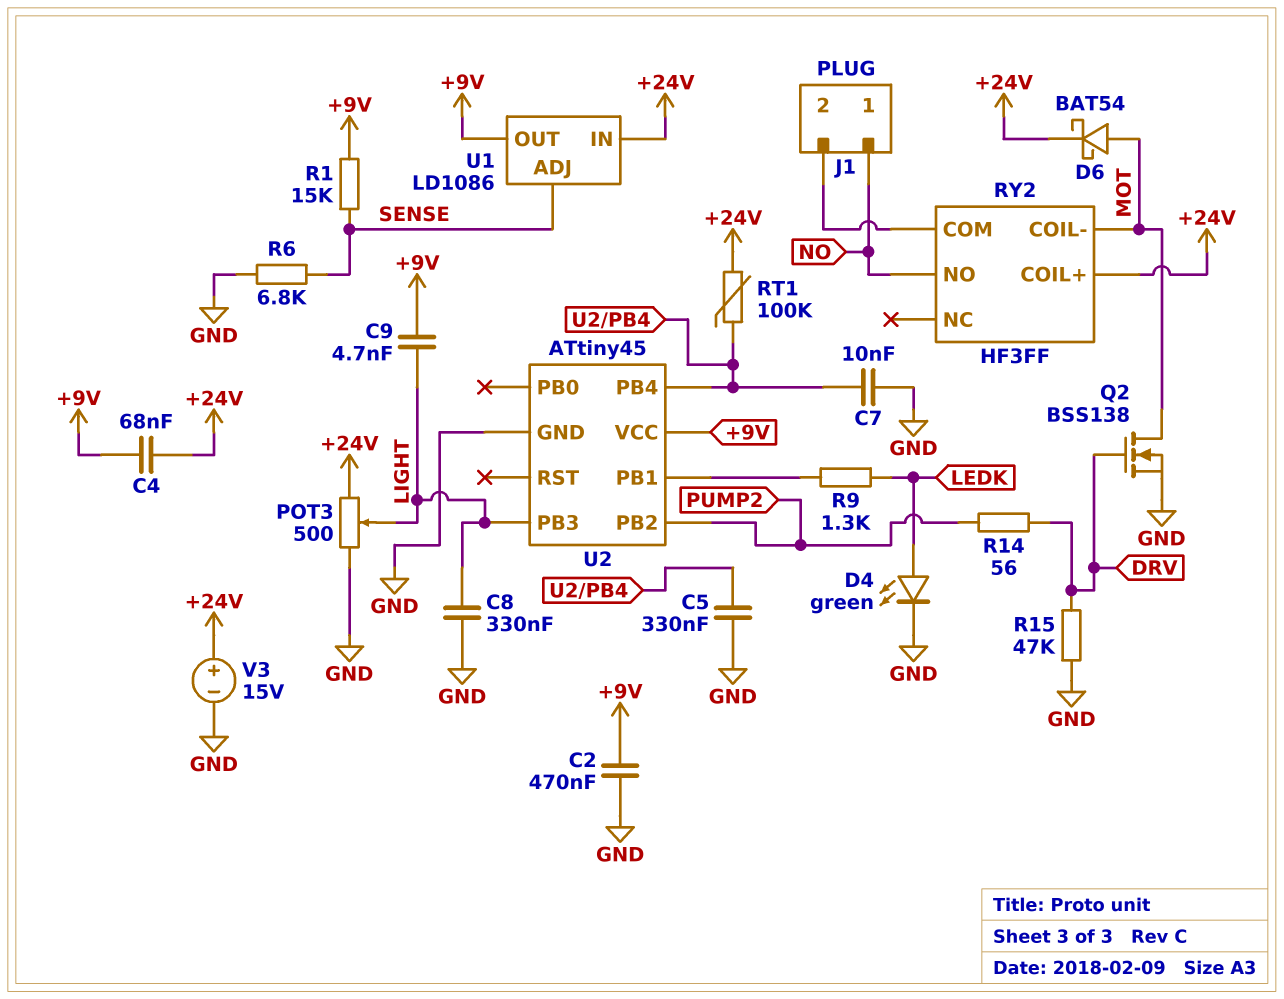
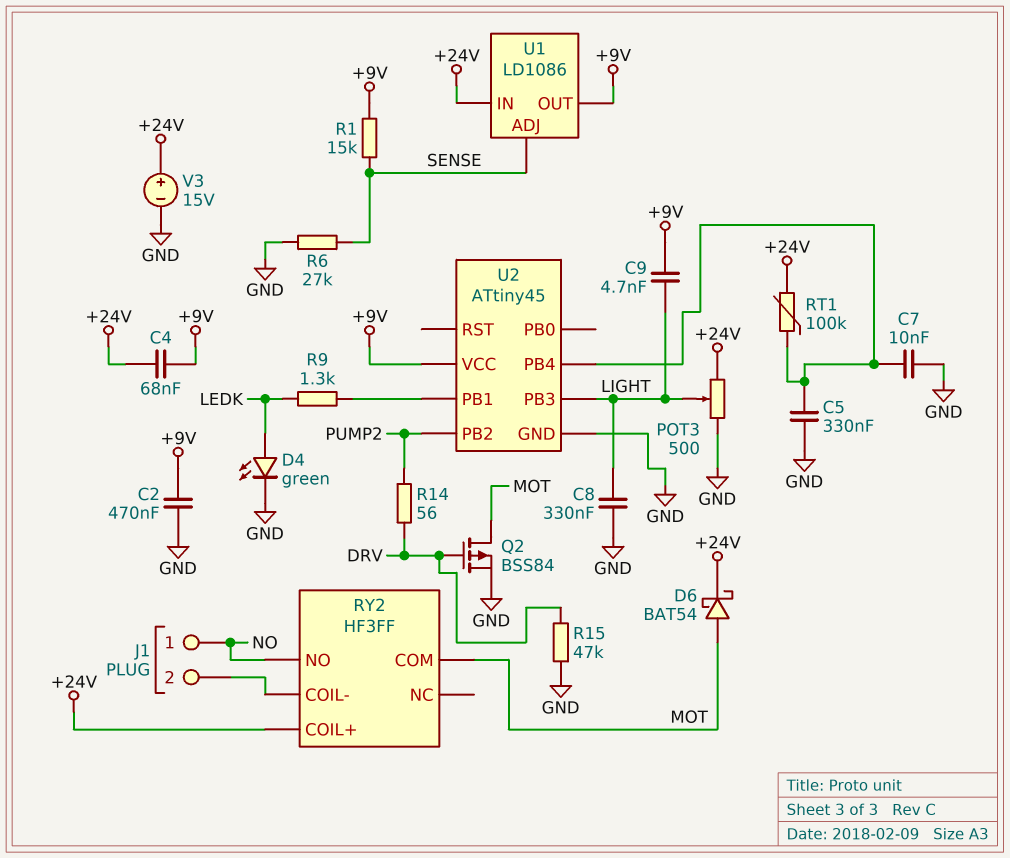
Q2: NMOS BSS138 (G DRV, D MOT, S GND) -> PMOS BSS84 (G DRV, D MOT, S GND)
R6: 6.8k (GND, SENSE) -> 27k (GND, SENSE)
RY2 pin COIL-: MOT -> J1/2
RY2 pin COM: J1/2 -> MOT

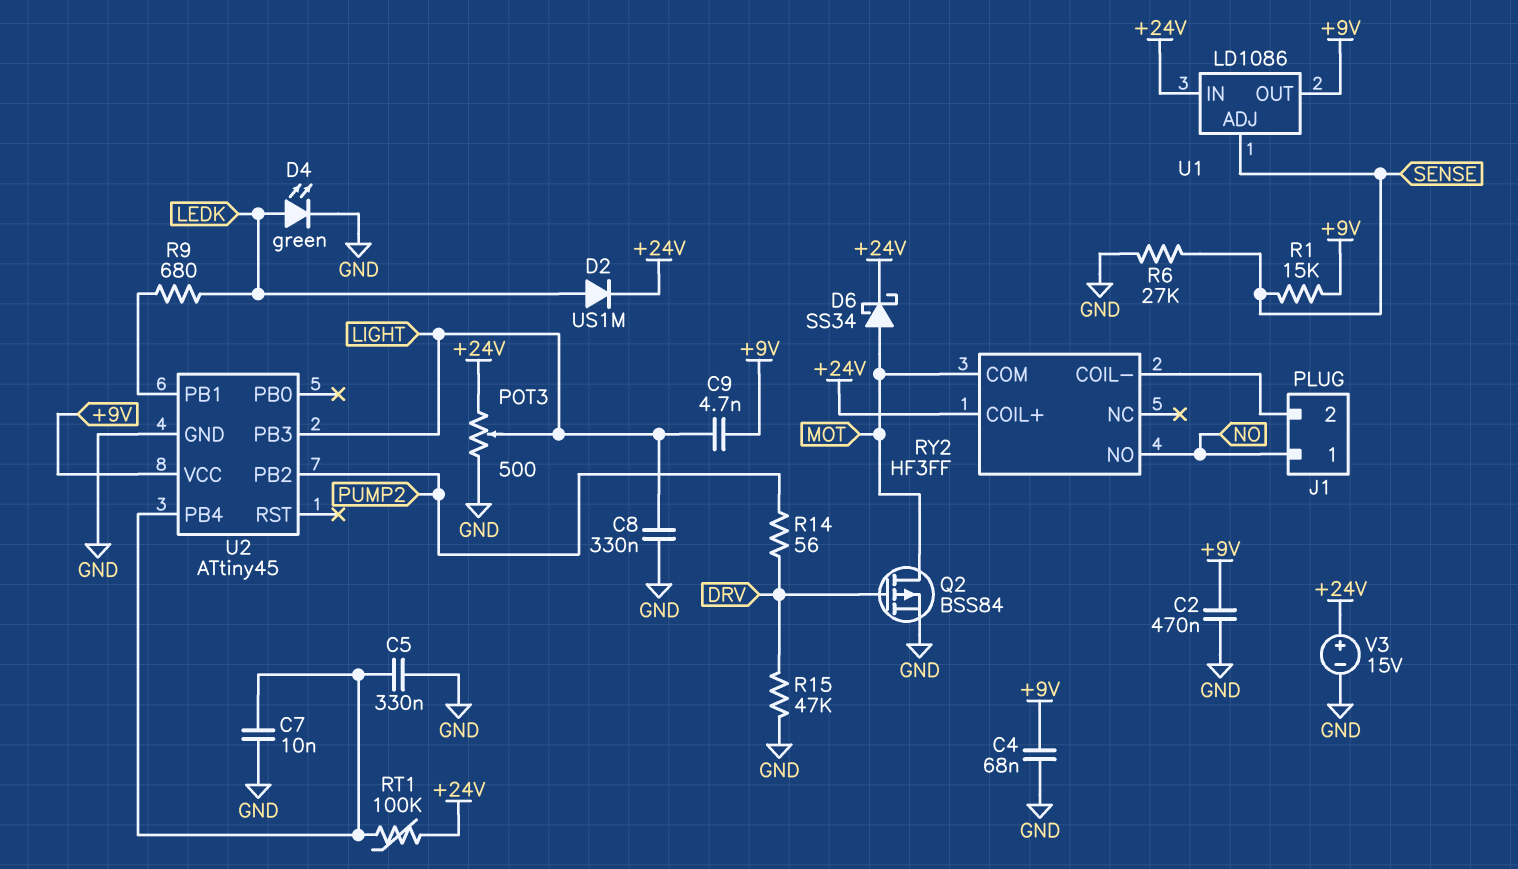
C4: 68nF (+9V, +24V) -> 68nF (+9V, GND)
D2: none -> diode US1M (A LEDK, K +24V)
D6: schottky BAT54 (A MOT, K +24V) -> schottky SS34 (A MOT, K +24V)
R9: 1.3k (LEDK, U2/PB1) -> 680 (LEDK, U2/PB1)

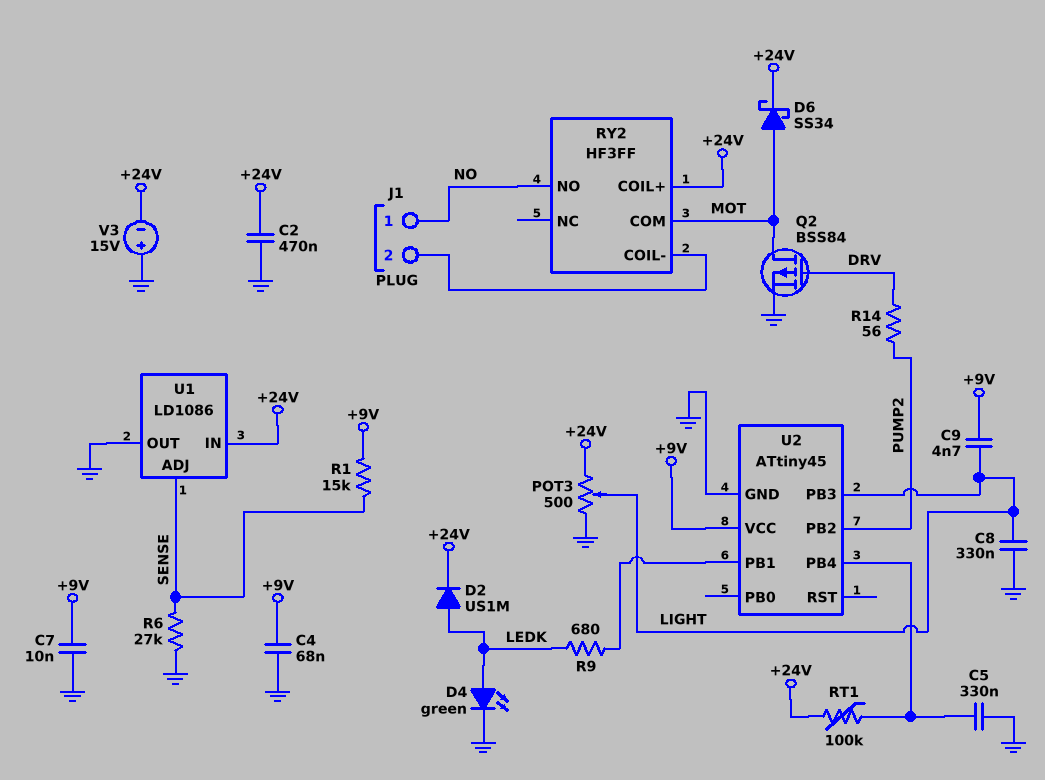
C2: 470nF (+9V, GND) -> 470nF (+24V, GND)
C7: 10nF (GND, U2/PB4) -> 10nF (+9V, GND)
R15: 47k (DRV, GND) -> none
U1 pin OUT: +9V -> GND
V3: 15V (plus +24V, minus GND) -> 15V (plus GND, minus +24V)

